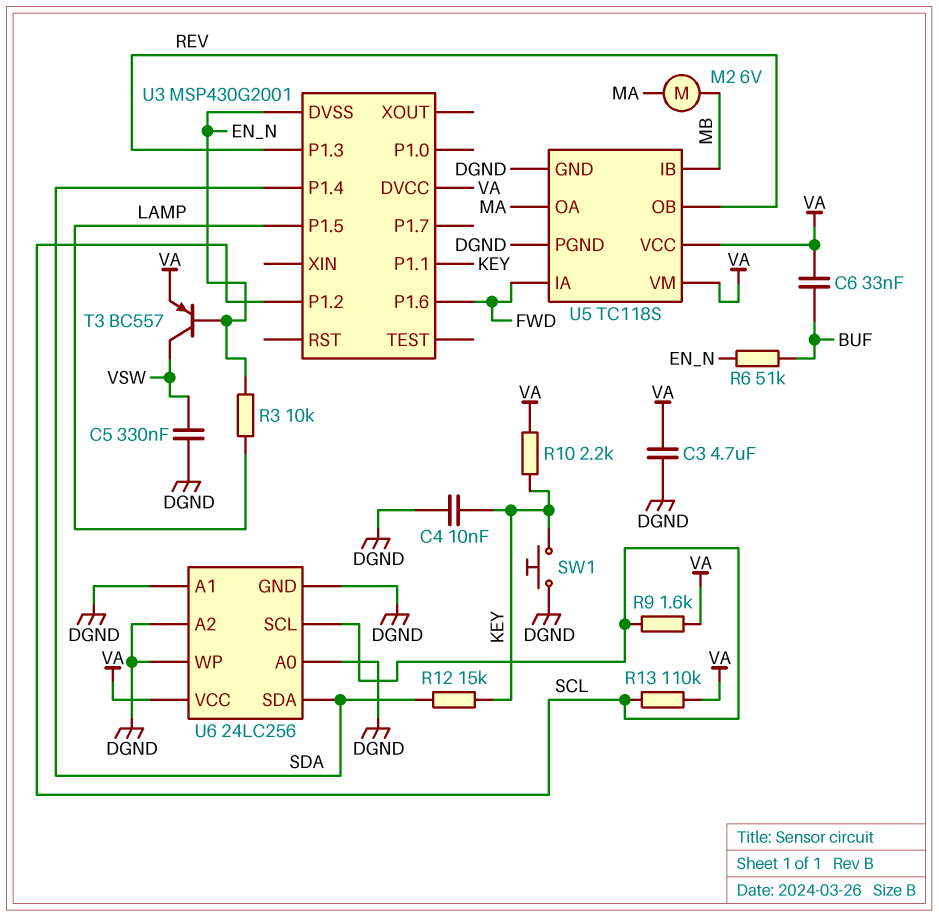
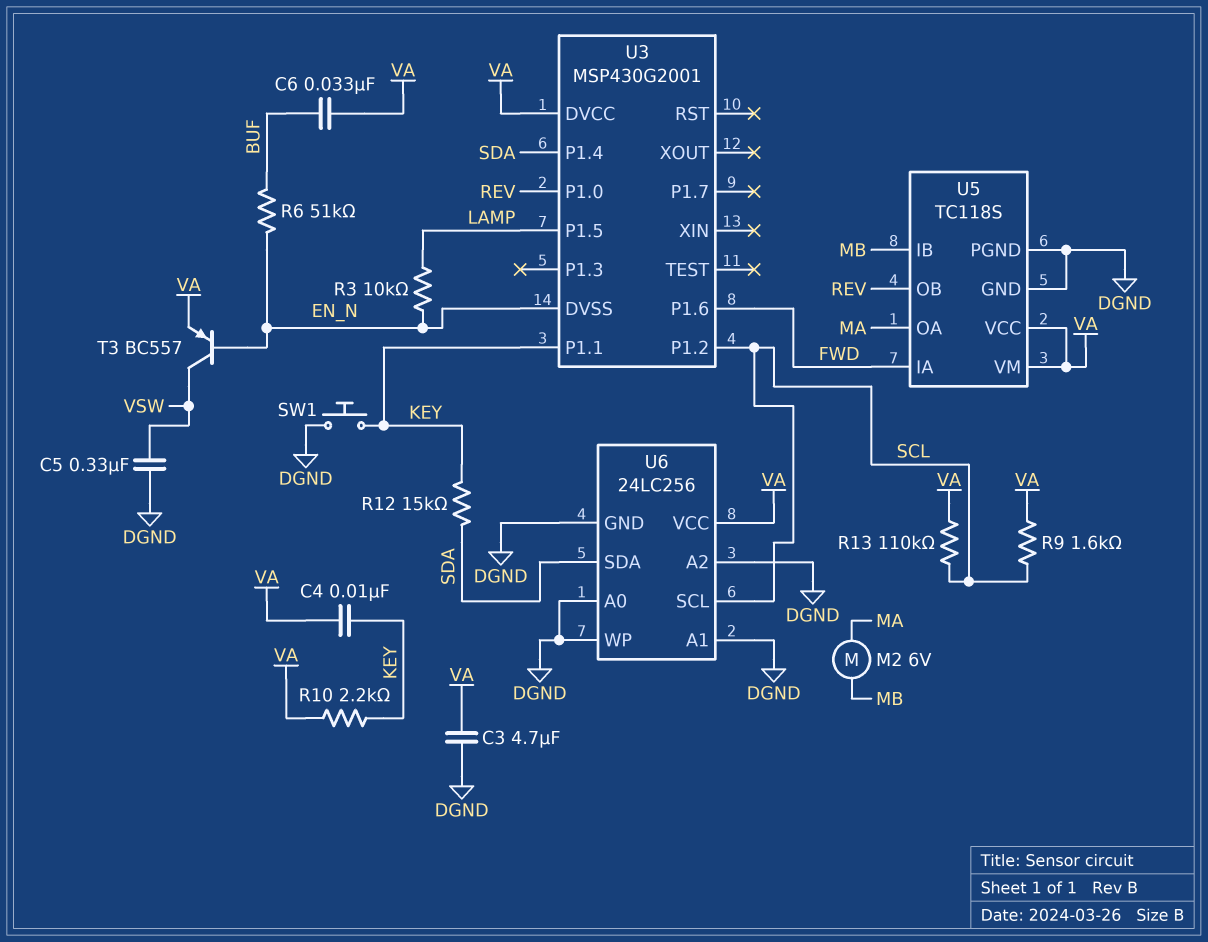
C4: 10nF (DGND, KEY) -> 10nF (KEY, VA)
U3 pin P1.0: none -> REV
U3 pin P1.3: REV -> none

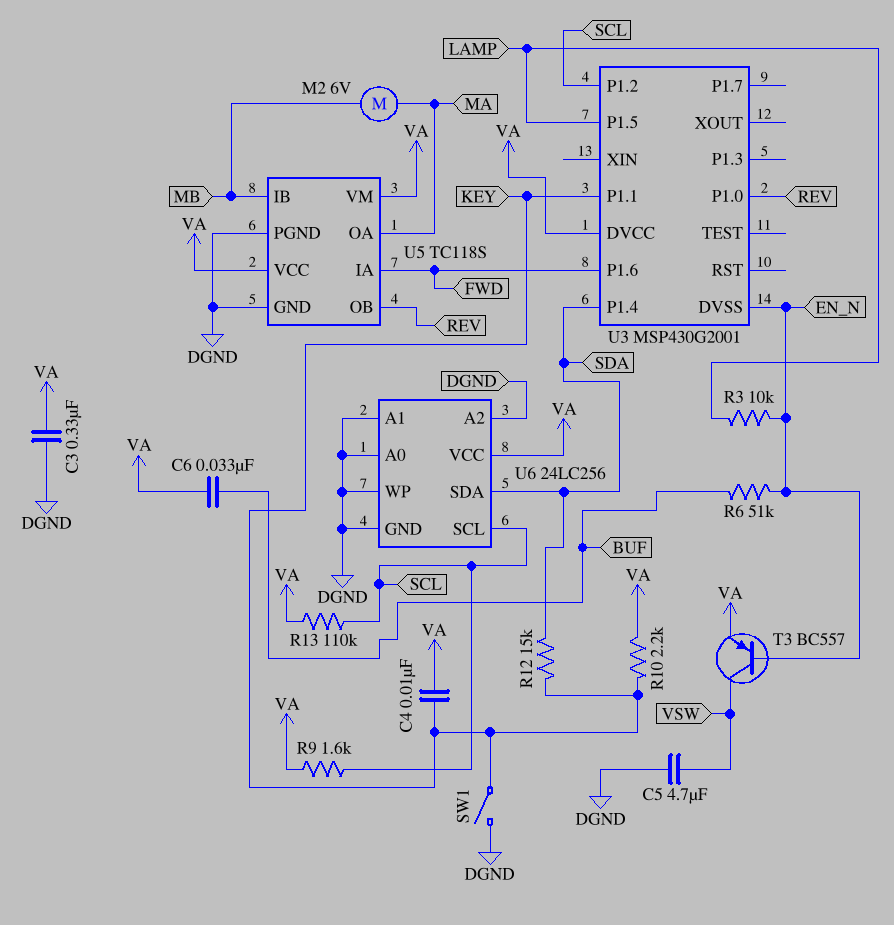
C3: 4.7uF (DGND, VA) -> 330nF (DGND, VA)
C5: 330nF (DGND, VSW) -> 4.7uF (DGND, VSW)
SW1: button (DGND, KEY) -> switch (DGND, KEY)

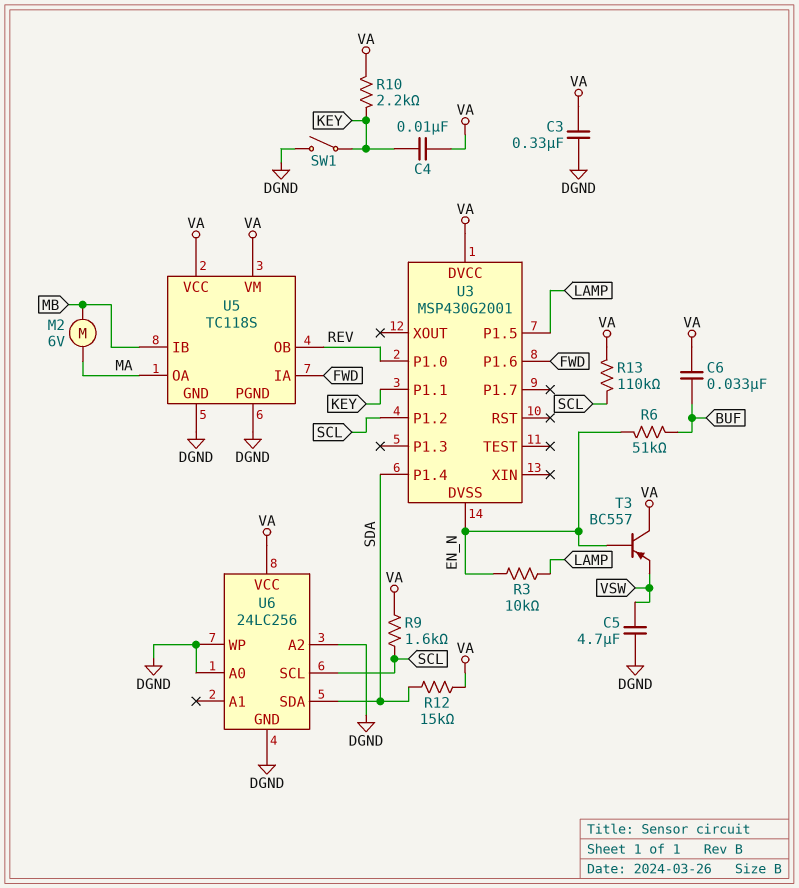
R12: 15k (KEY, SDA) -> 15k (SDA, VA)
T3: PNP BC557 (B EN_N, C VSW, E VA) -> PNP BC557 (B EN_N, C VA, E VSW)
U6 pin A1: DGND -> none

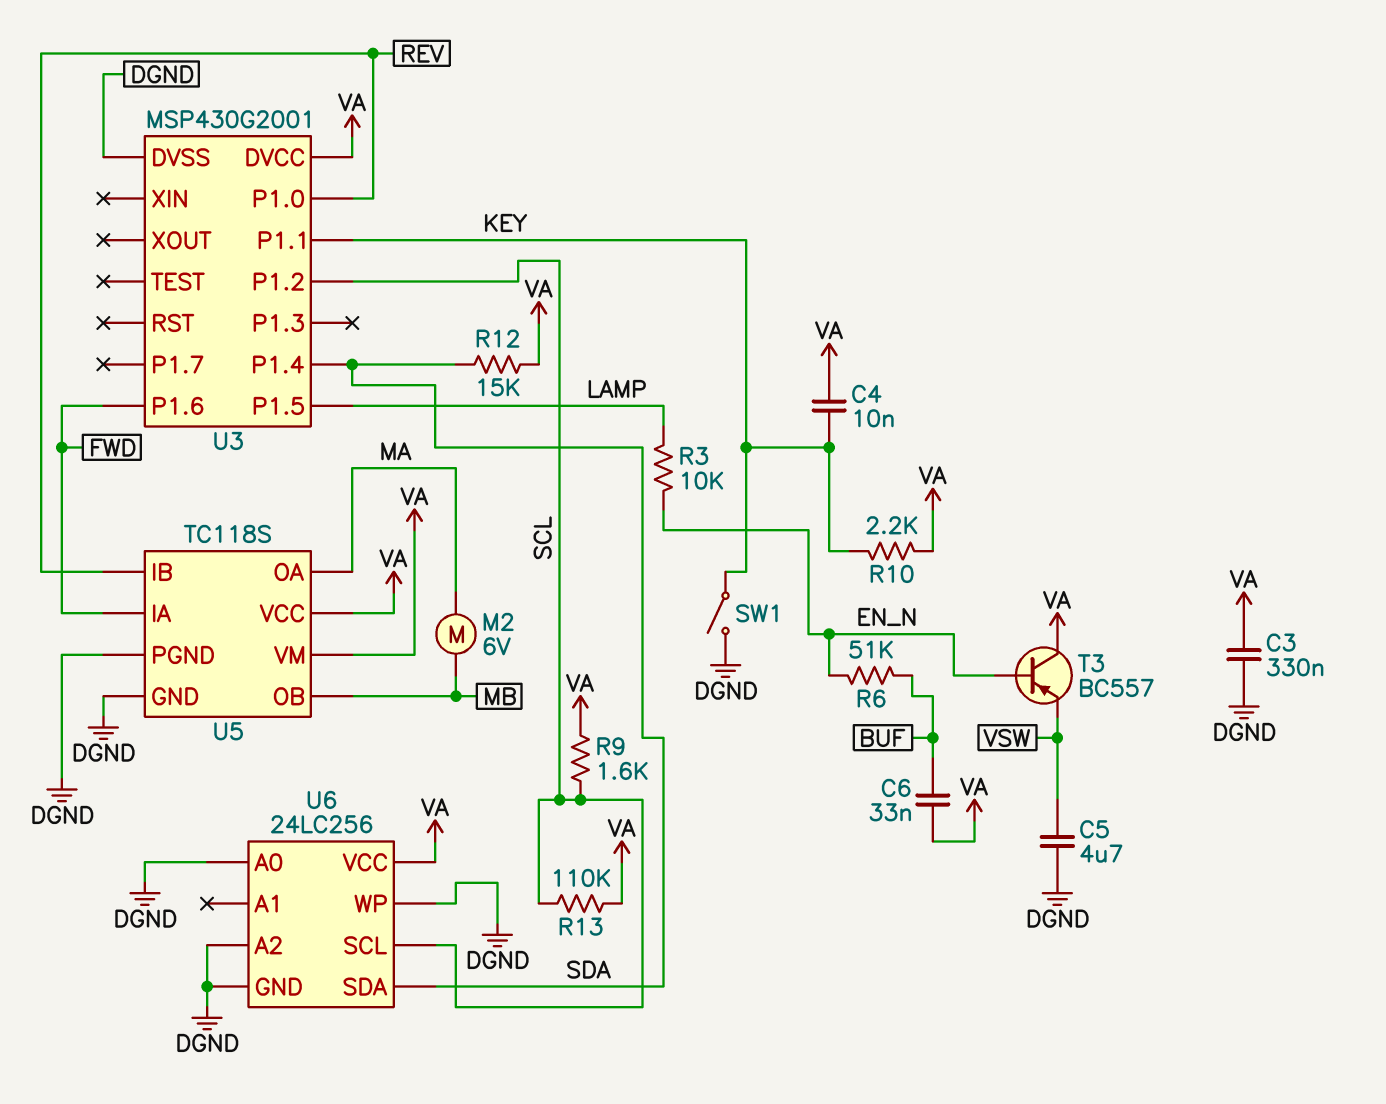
U3 pin DVSS: EN_N -> DGND
U5 pin IB: MB -> REV
U5 pin OB: REV -> MB

